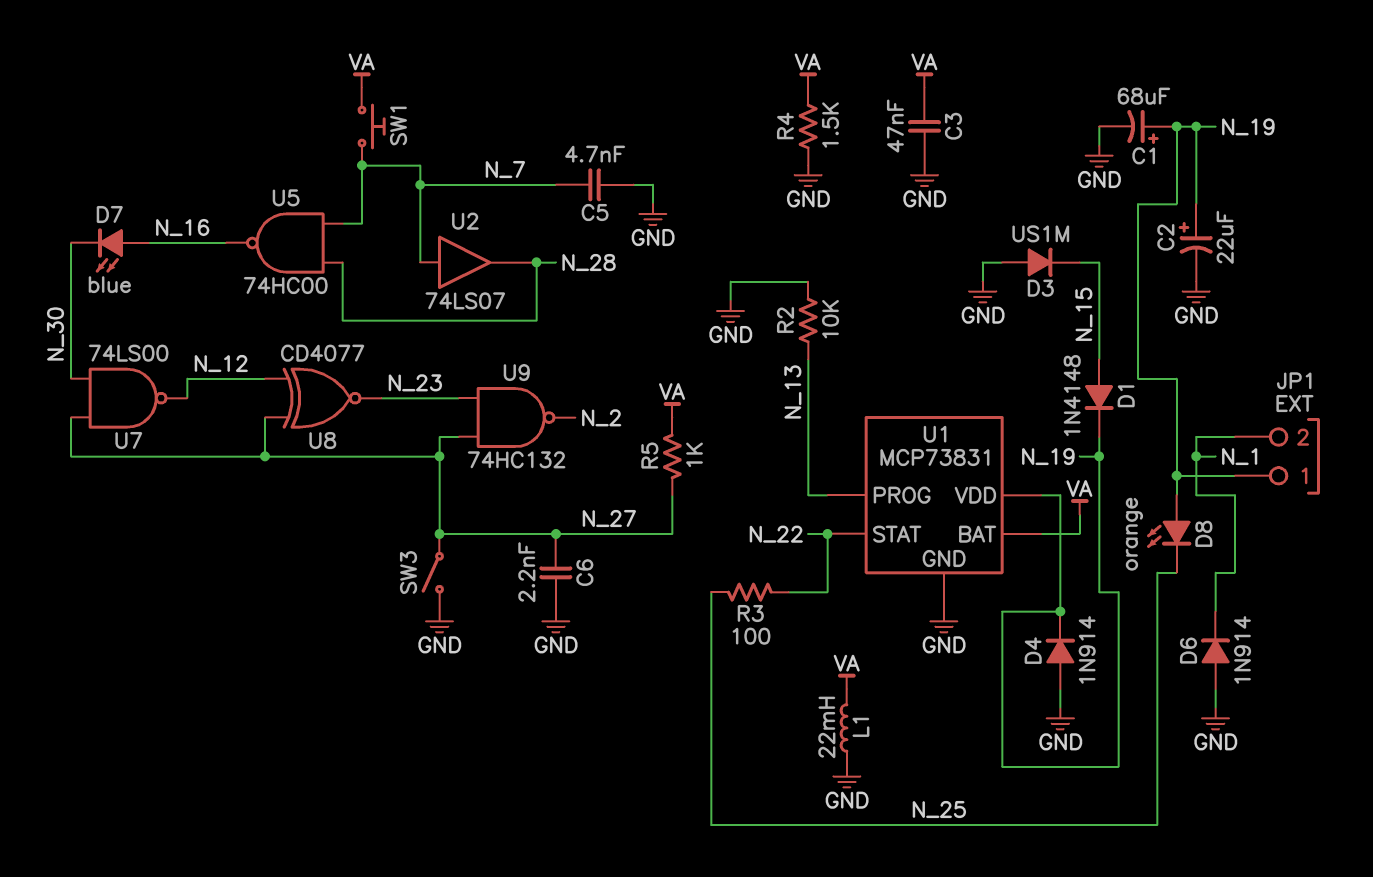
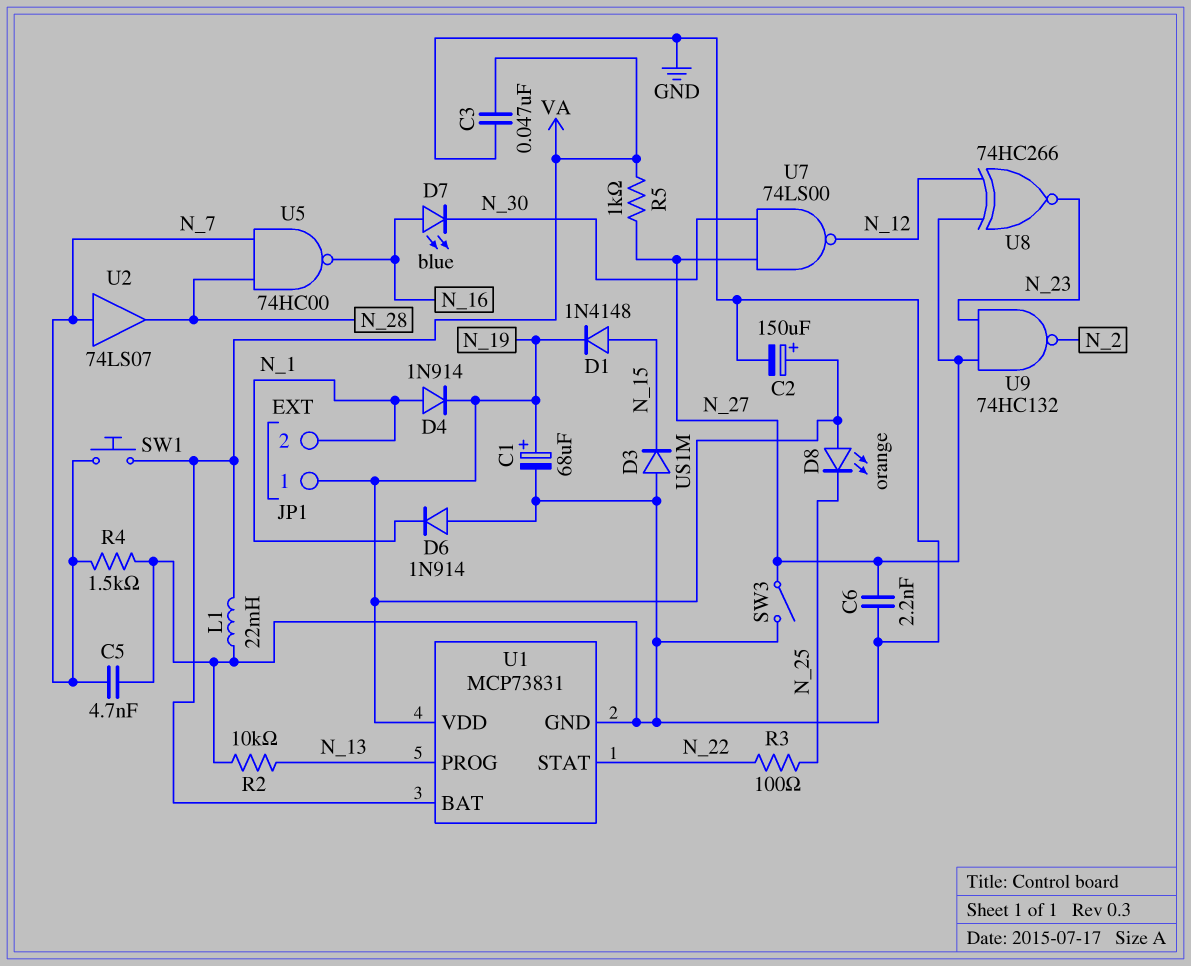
C2: 22uF (plus N_19, minus GND) -> 150uF (plus N_19, minus GND)
D4: diode 1N914 (A GND, K N_19) -> diode 1N914 (A N_1, K N_19)
R4: 1.5k (GND, VA) -> 1.5k (GND, N_7)
U8: XNOR CD4077 (in N_12, in N_27, out N_23) -> XNOR 74HC266 (in N_12, in N_27, out N_23)

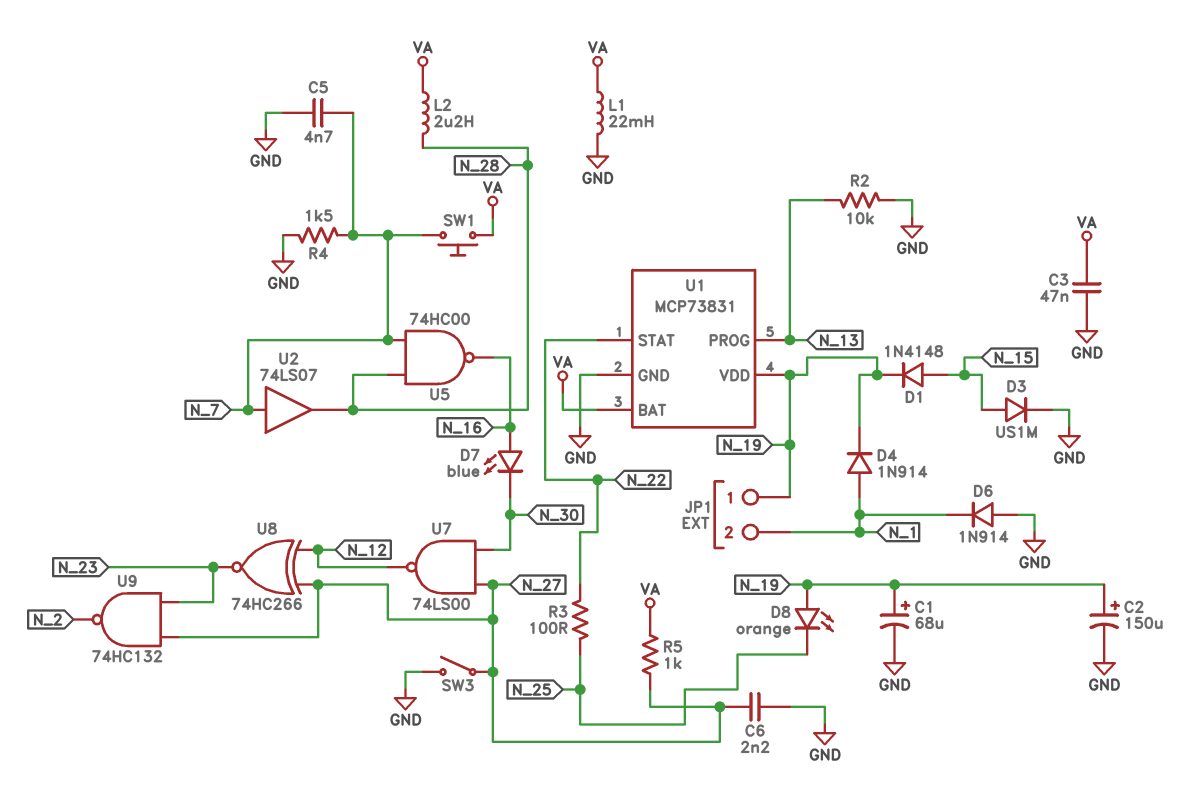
D3: diode US1M (A GND, K N_15) -> diode US1M (A N_15, K GND)
L2: none -> 2.2uH (N_28, VA)

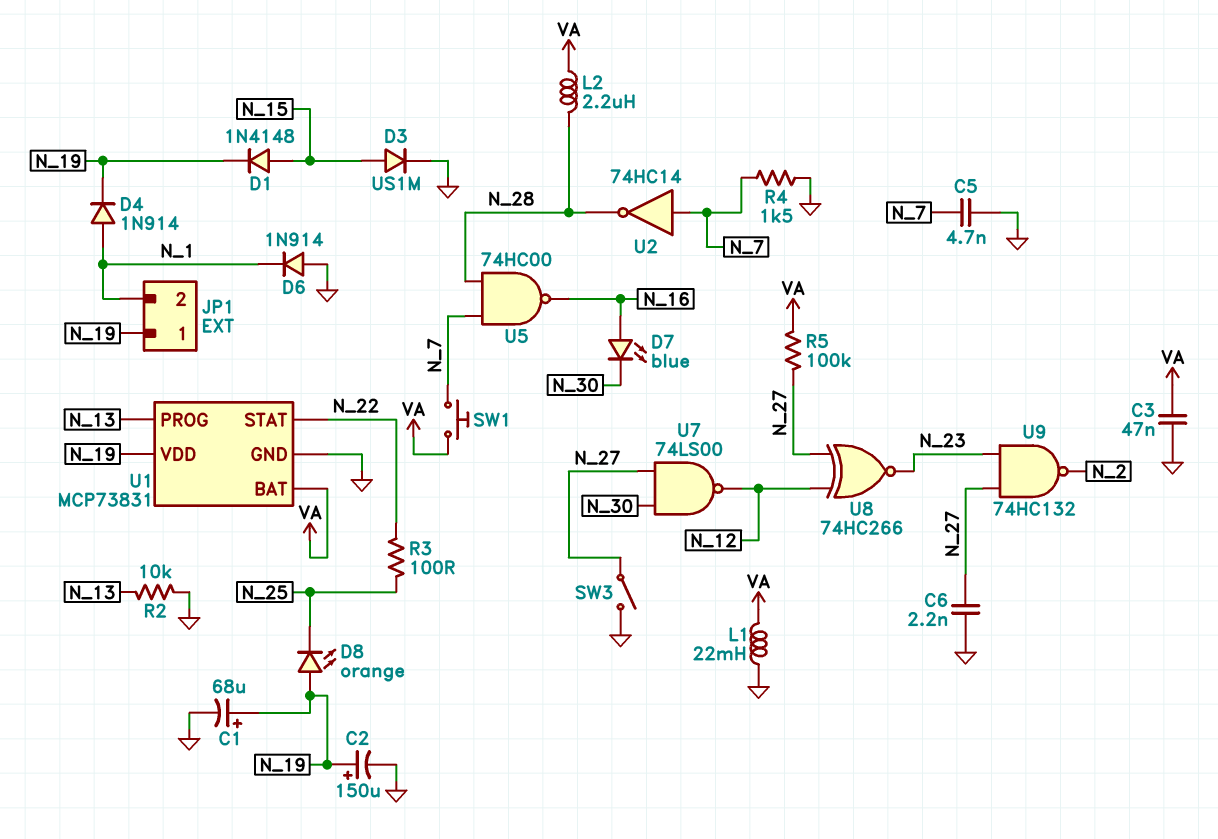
R5: 1k (N_27, VA) -> 100k (N_27, VA)
U2: buffer 74LS07 (in N_7, out N_28) -> NOT 74HC14 (in N_7, out N_28)

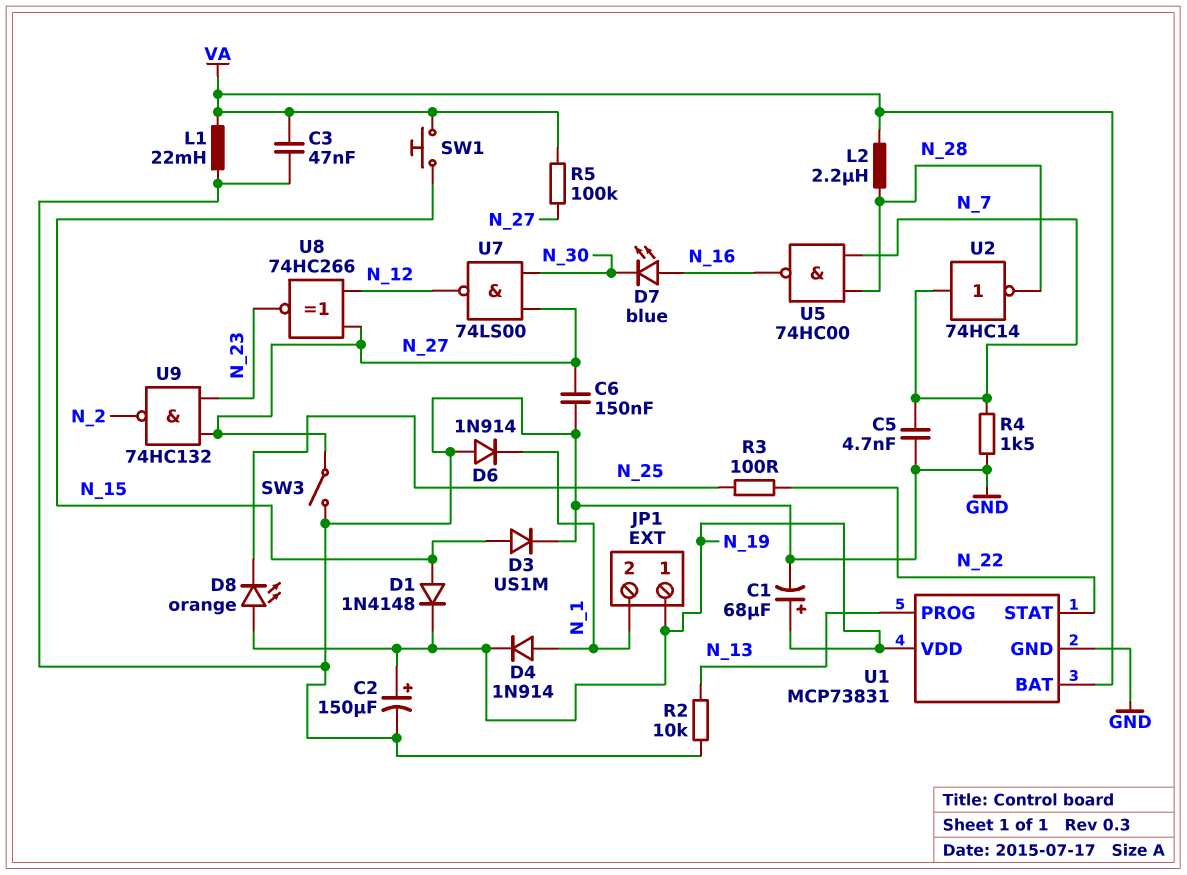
C6: 2.2nF (GND, N_27) -> 150nF (GND, N_27)
SW1: button (N_7, VA) -> button (N_15, VA)

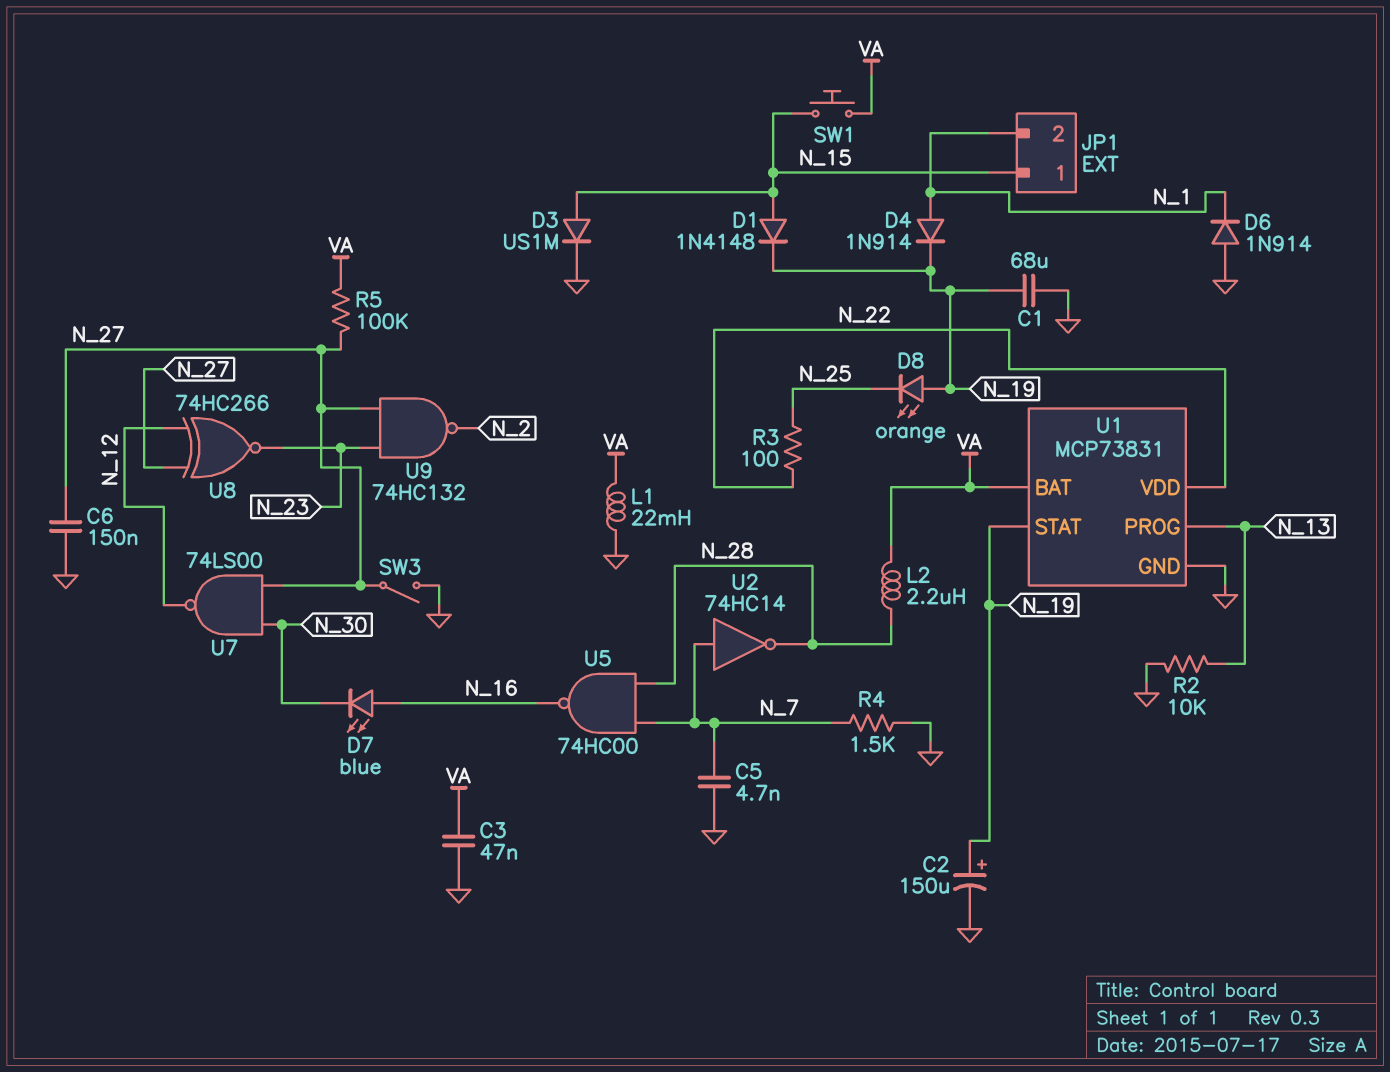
C1: 68uF (plus N_19, minus GND) -> 68uF (GND, N_19)
JP1 pin 1: N_19 -> N_15
U1 pin STAT: N_22 -> N_19
U1 pin VDD: N_19 -> N_22

